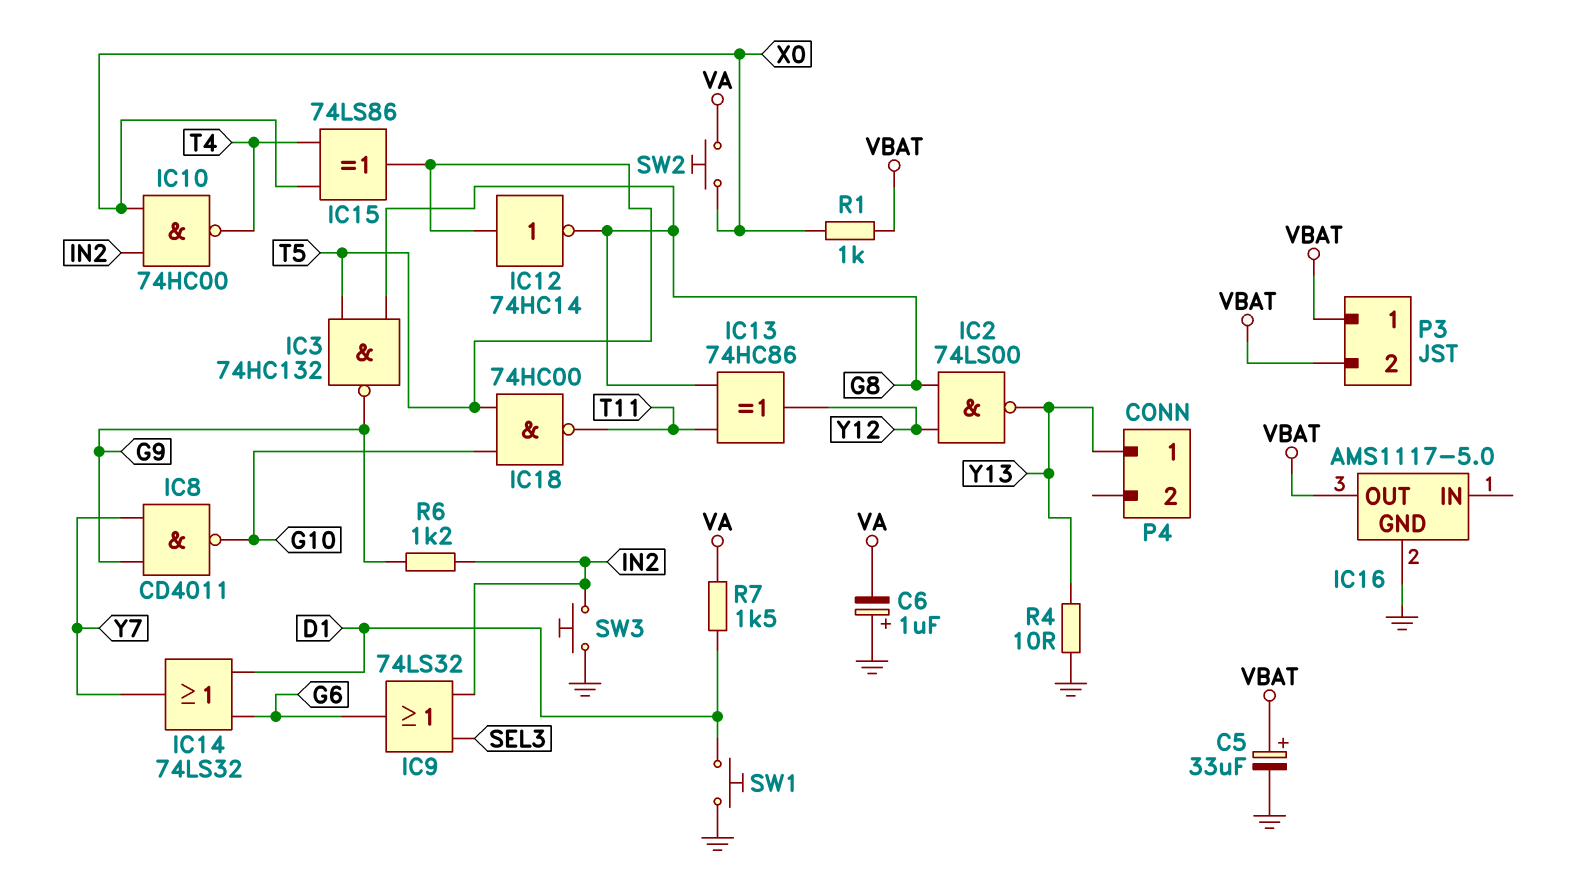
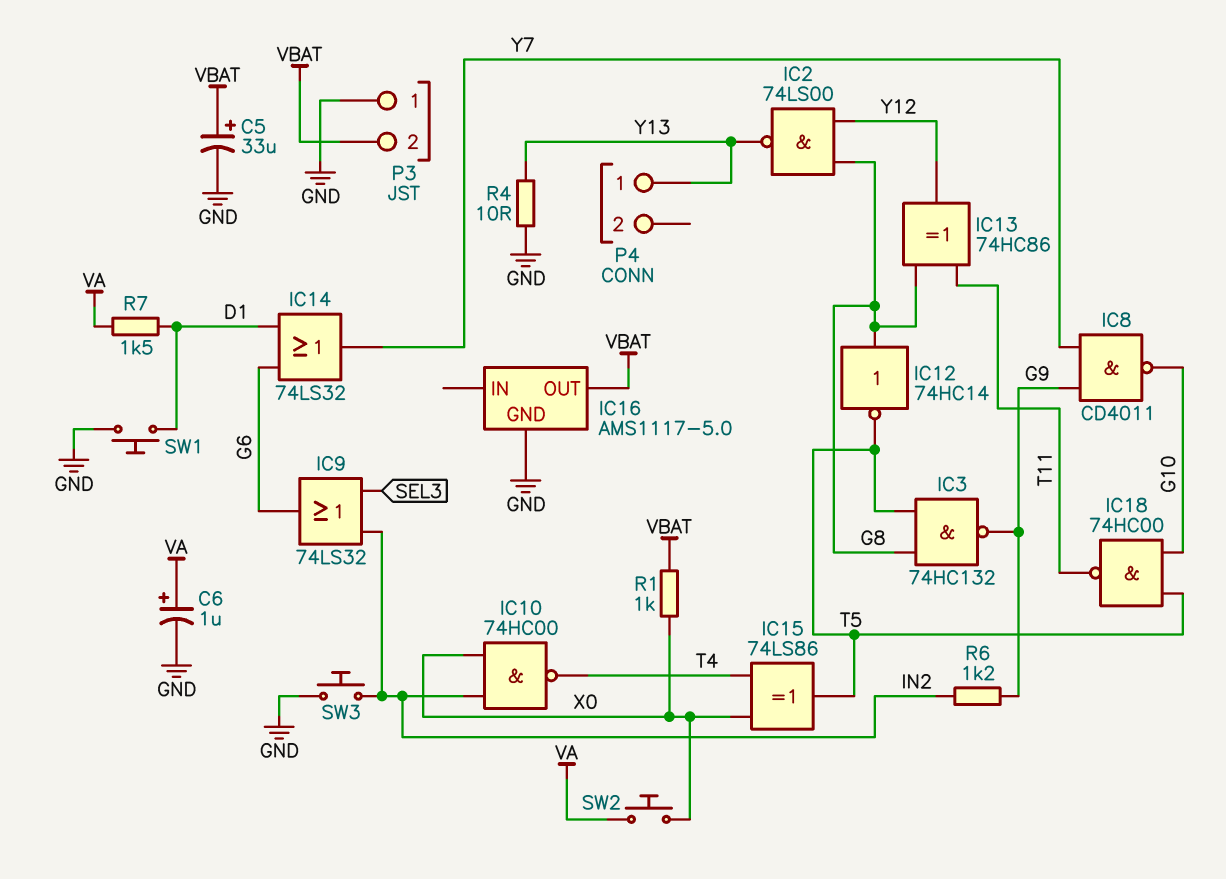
C6: 1uF (plus GND, minus VA) -> 1uF (plus VA, minus GND)
IC12: NOT 74HC14 (in T5, out G8) -> NOT 74HC14 (in G8, out T5)
P3 pin 1: VBAT -> GND

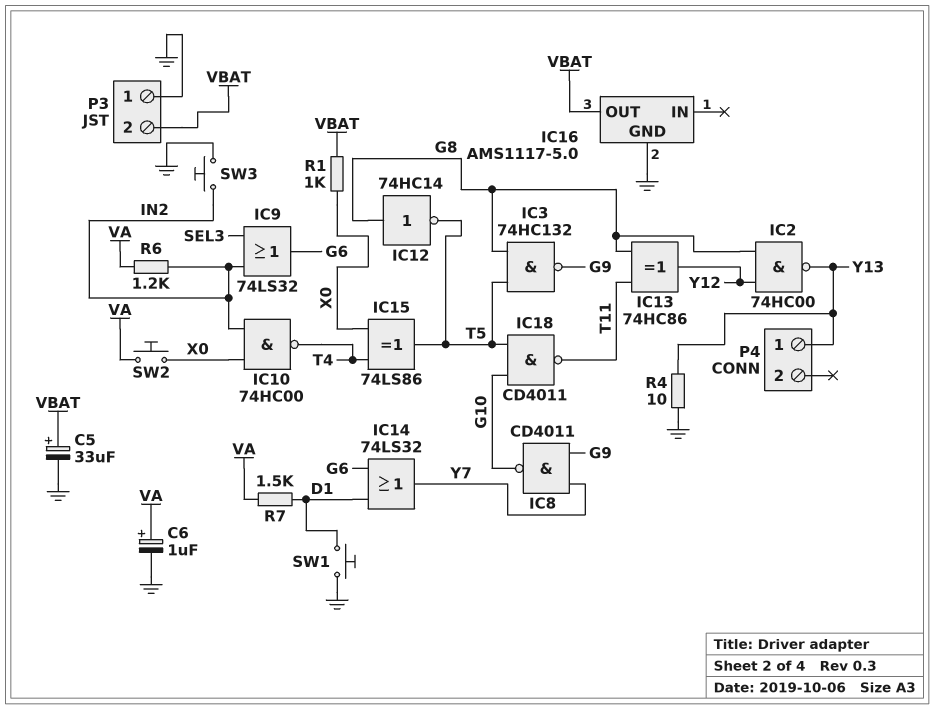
IC2: NAND 74LS00 (in G8, in Y12, out Y13) -> NAND 74HC00 (in G8, in Y12, out Y13)
IC18: NAND 74HC00 (in G10, in T5, out T11) -> NAND CD4011 (in G10, in T5, out T11)
R6: 1.2k (G9, IN2) -> 1.2k (IN2, VA)

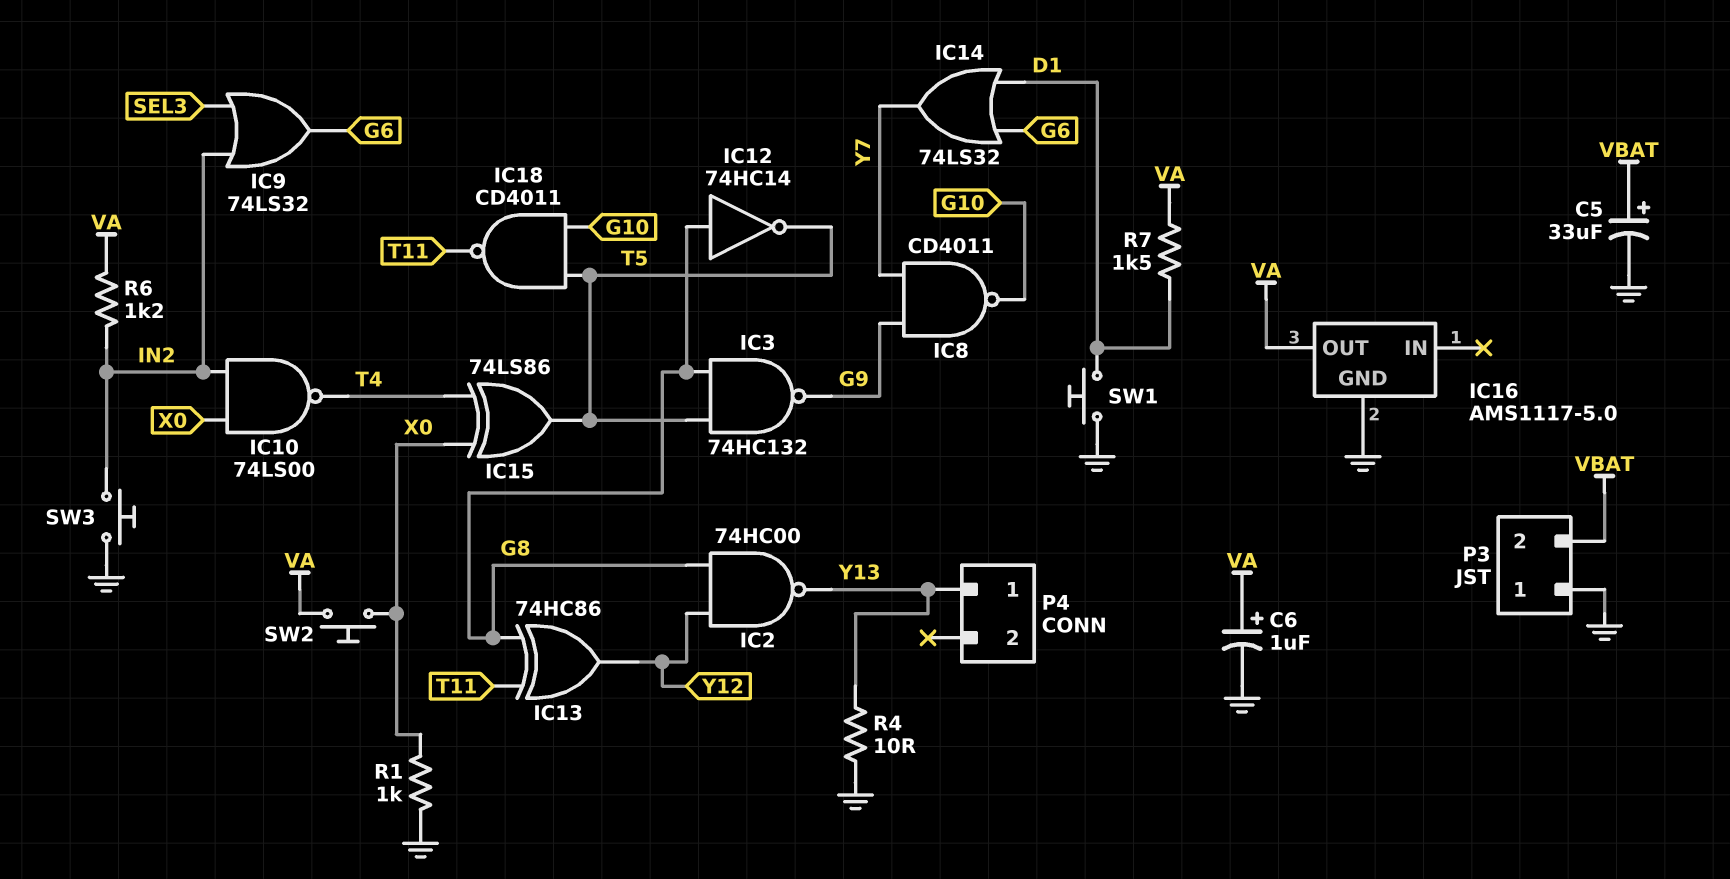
IC10: NAND 74HC00 (in IN2, in X0, out T4) -> NAND 74LS00 (in IN2, in X0, out T4)
IC16 pin OUT: VBAT -> VA
R1: 1k (VBAT, X0) -> 1k (GND, X0)

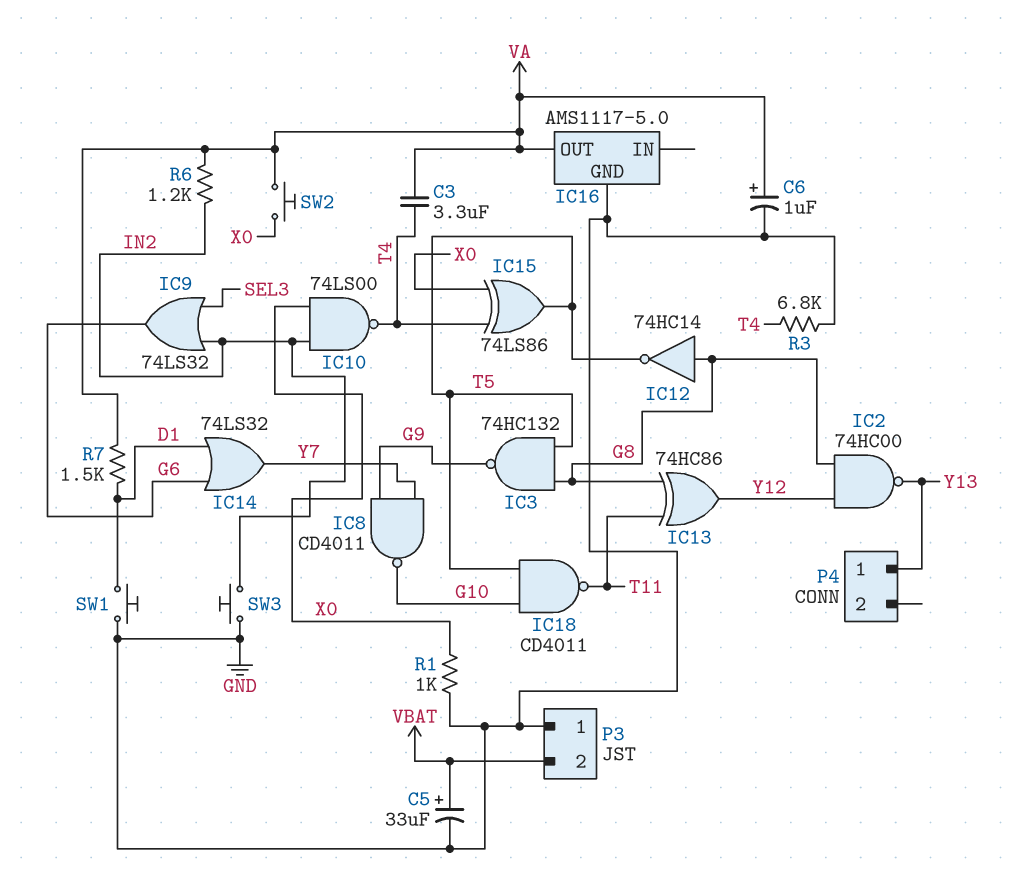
C3: none -> 3.3uF (T4, VA)
R3: none -> 6.8k (GND, T4)
R4: 10 (GND, Y13) -> none

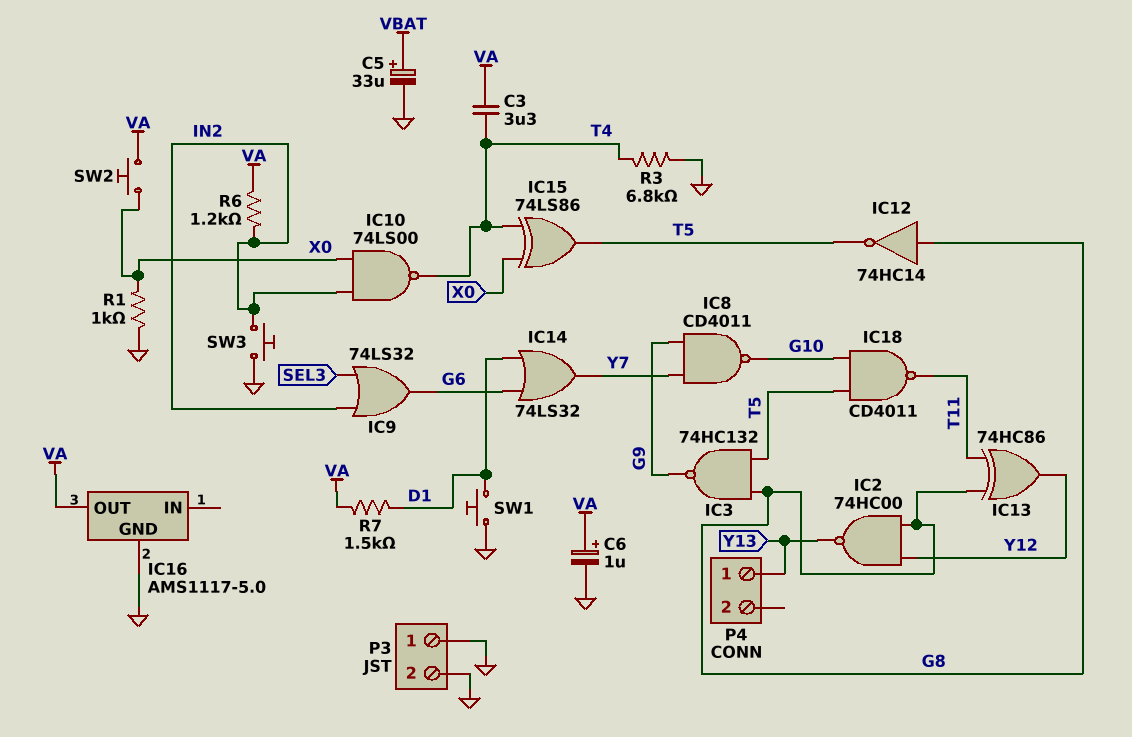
P3 pin 2: VBAT -> GND

